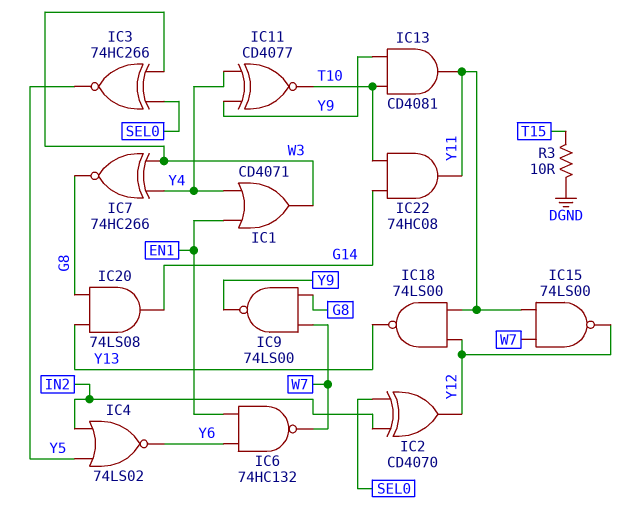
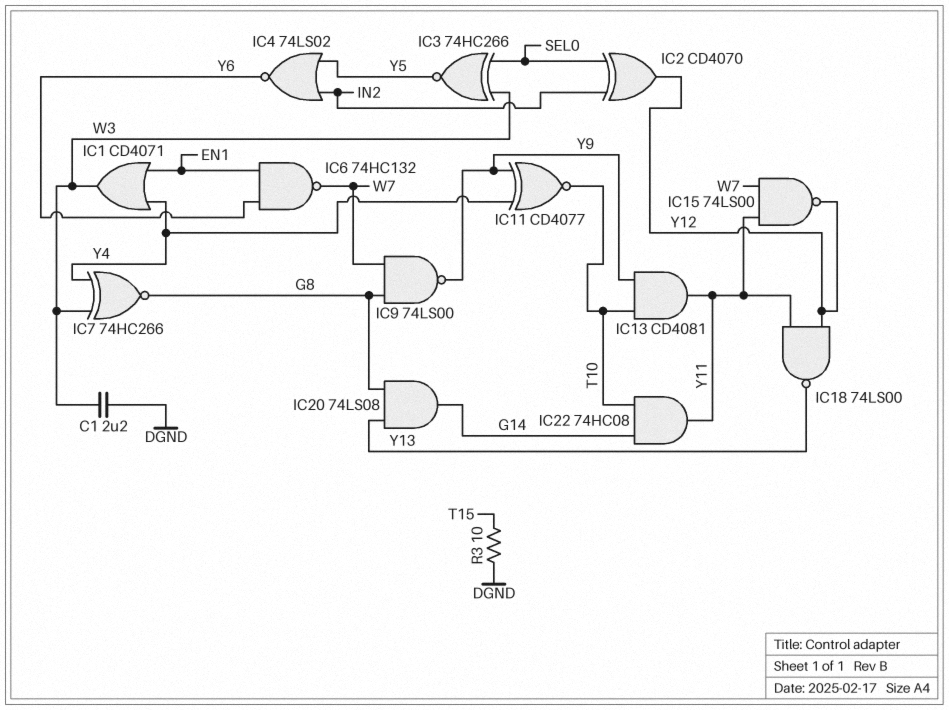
C1: none -> 2.2uF (DGND, W3)

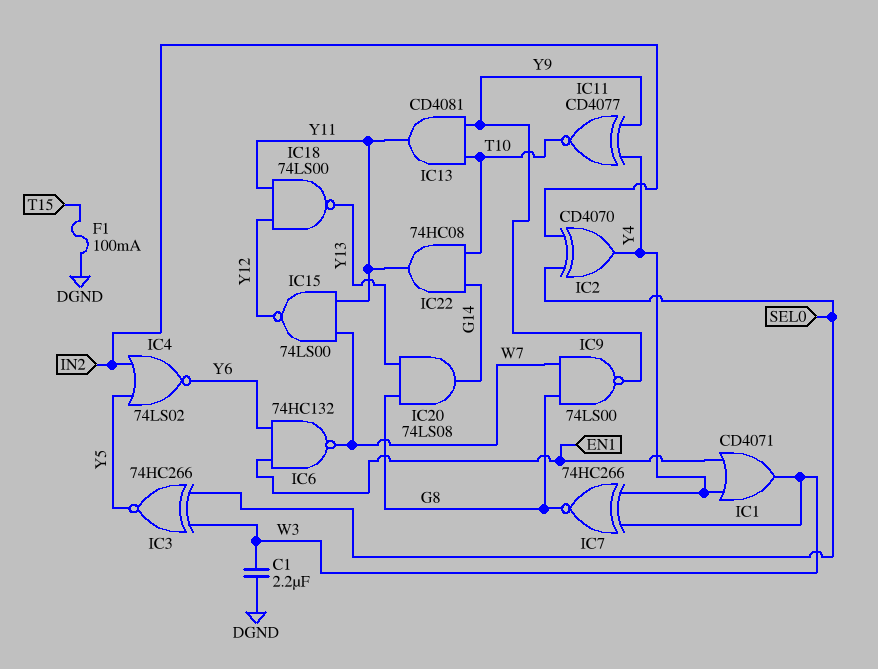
F1: none -> 100mA (DGND, T15)
IC2: XOR CD4070 (in IN2, in SEL0, out Y12) -> XOR CD4070 (in IN2, in SEL0, out Y4)
R3: 10 (DGND, T15) -> none

